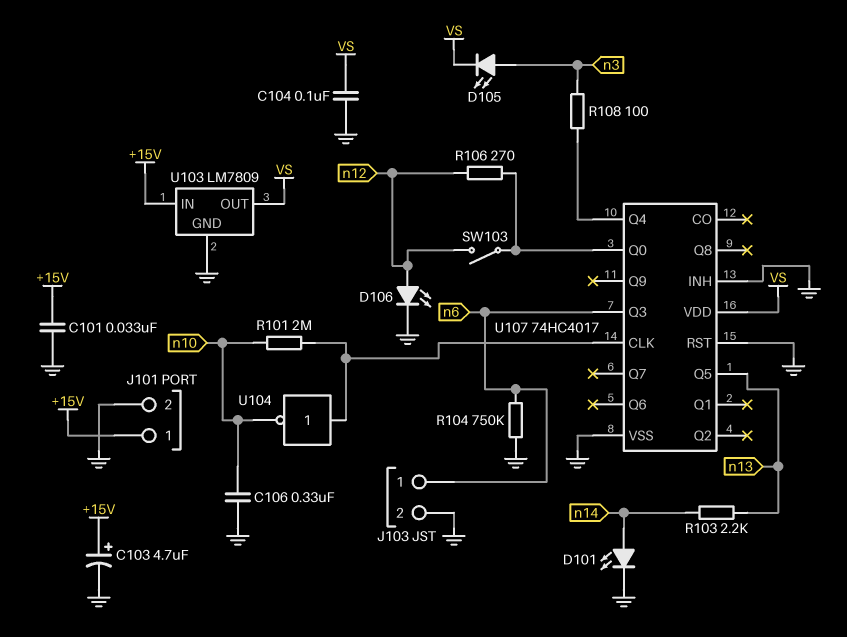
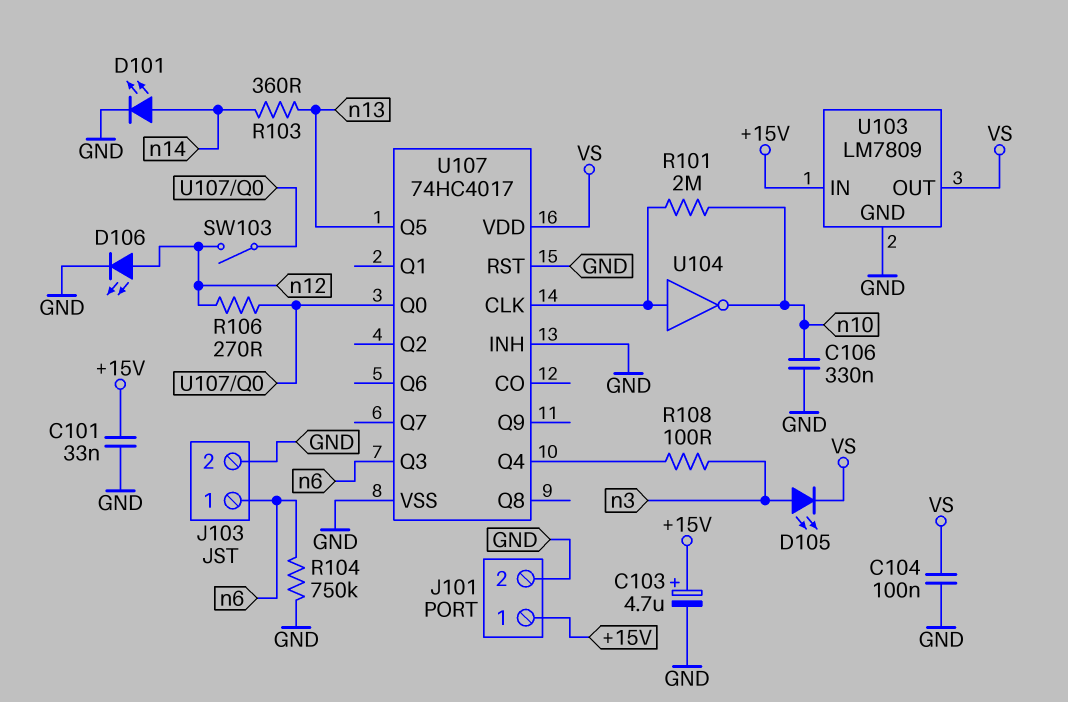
R103: 2.2k (n13, n14) -> 360 (n13, n14)

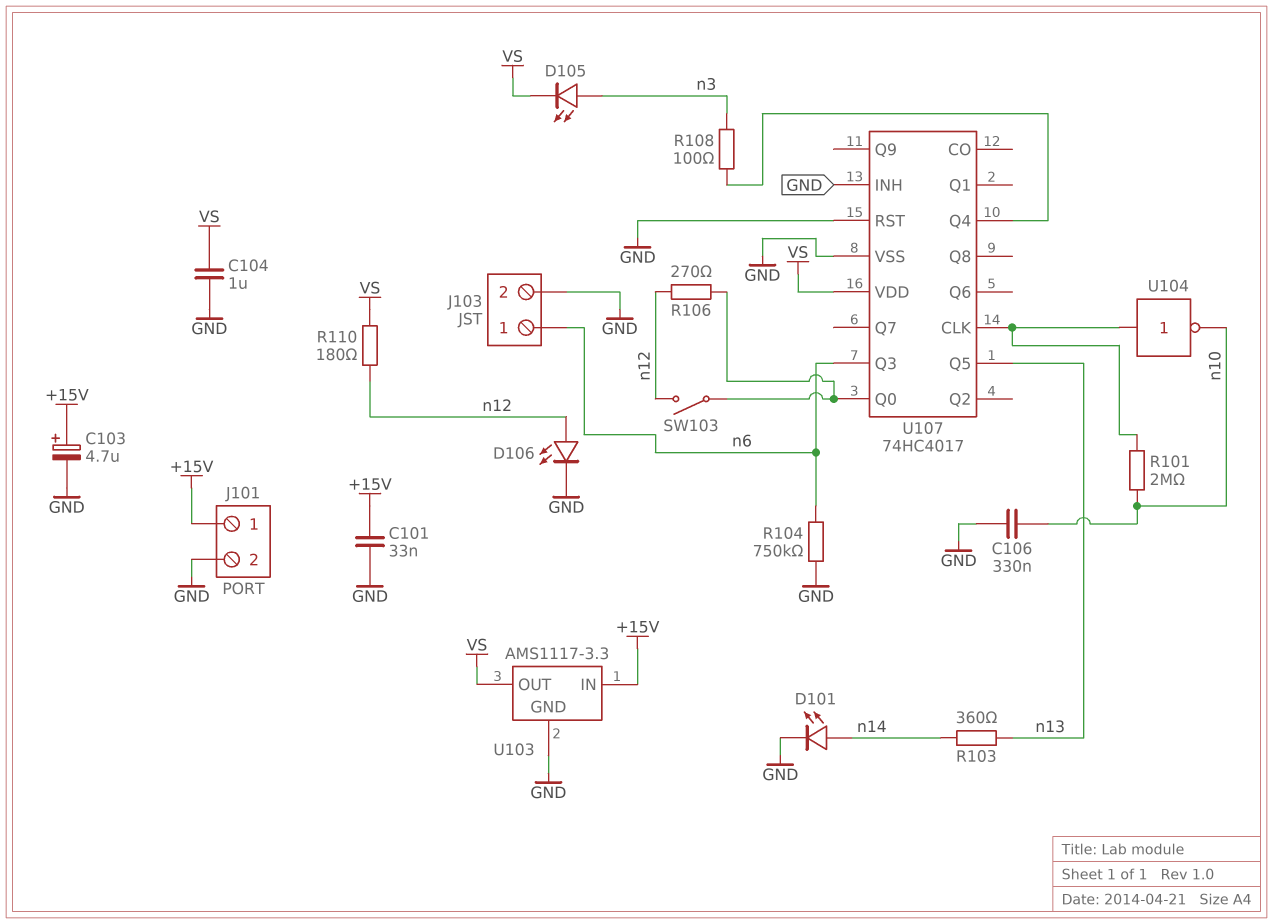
C104: 100nF (GND, VS) -> 1uF (GND, VS)
R110: none -> 180 (VS, n12)
U103: LM7809 -> AMS1117-3.3

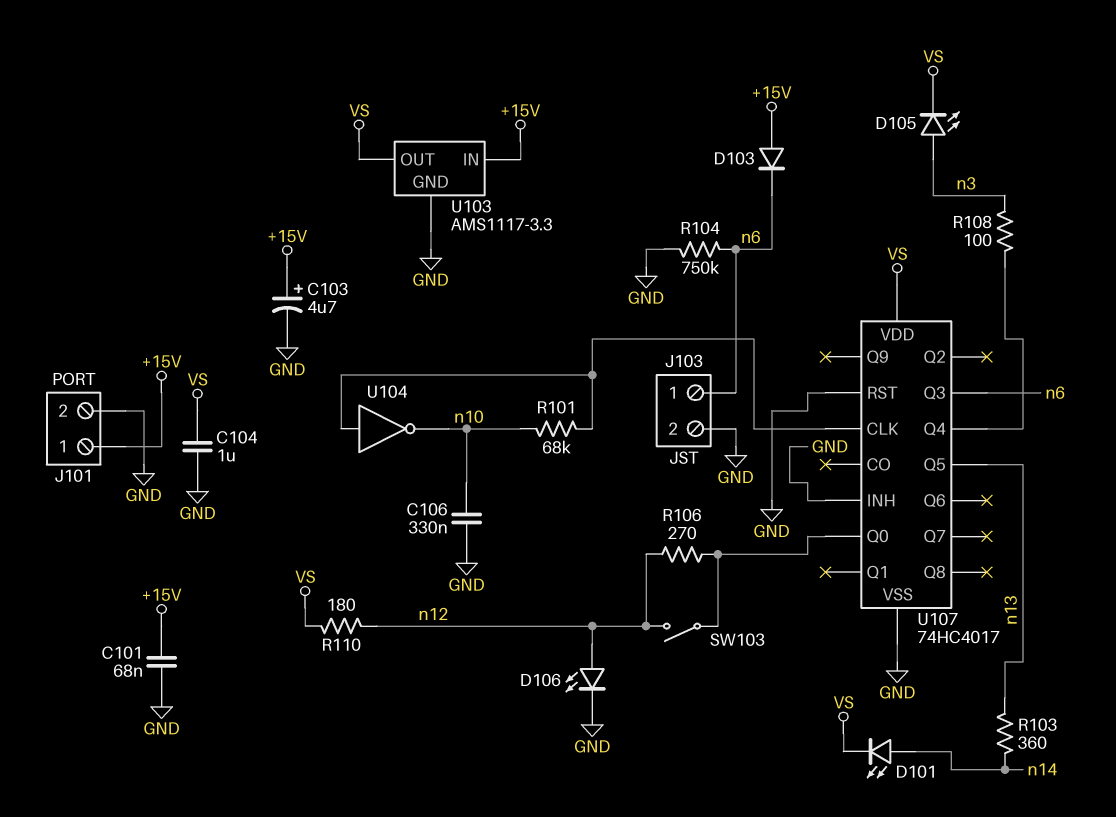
C101: 33nF (+15V, GND) -> 68nF (+15V, GND)
D101: LED (A n14, K GND) -> LED (A n14, K VS)
D103: none -> diode (A +15V, K n6)
R101: 2M (U107/CLK, n10) -> 68k (U107/CLK, n10)

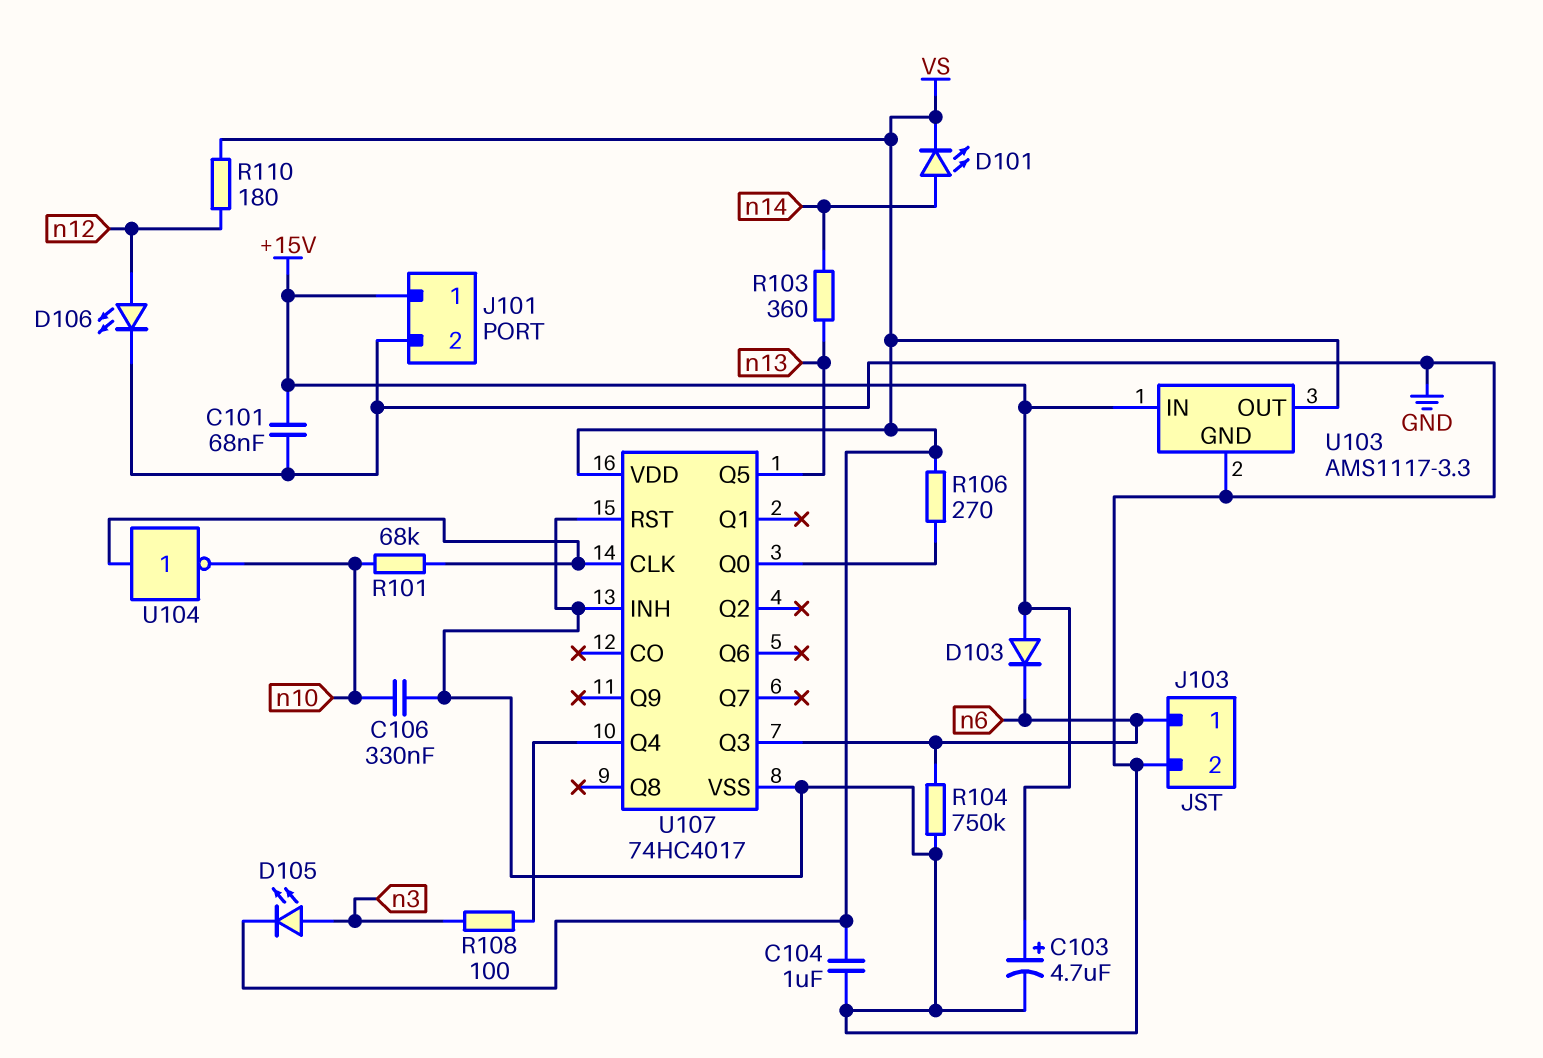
R106: 270 (U107/Q0, n12) -> 270 (U107/Q0, VS)
SW103: switch (U107/Q0, n12) -> none

